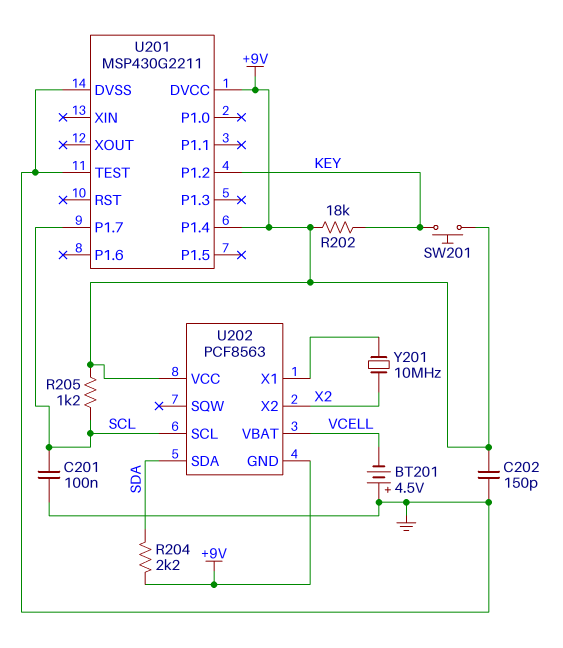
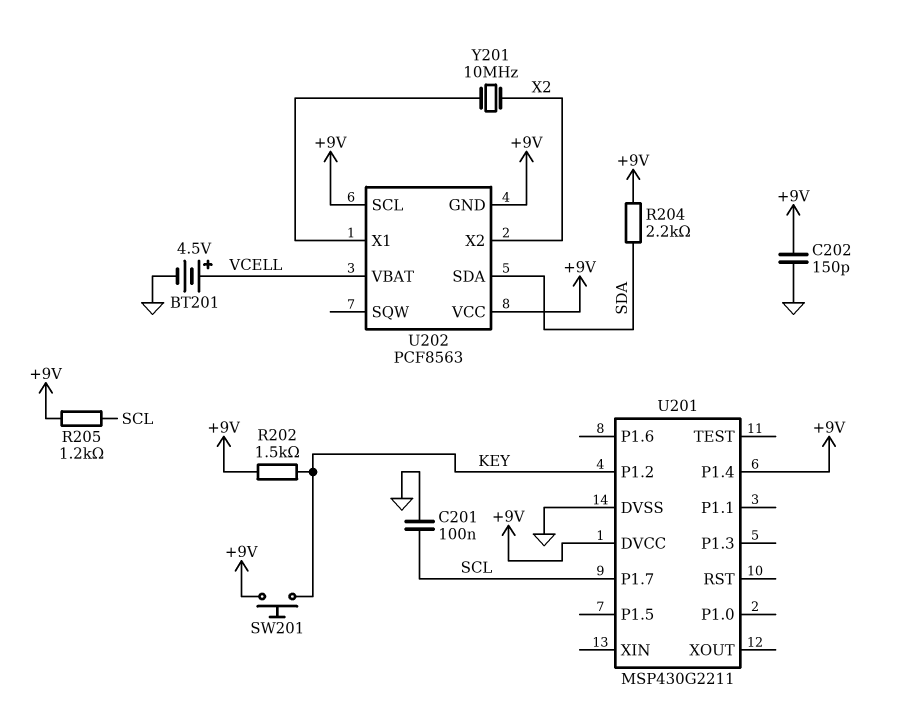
BT201: 4.5V (plus GND, minus VCELL) -> 4.5V (plus VCELL, minus GND)
R202: 18k (+9V, KEY) -> 1.5k (+9V, KEY)
U201 pin TEST: GND -> none
U202 pin SCL: SCL -> +9V

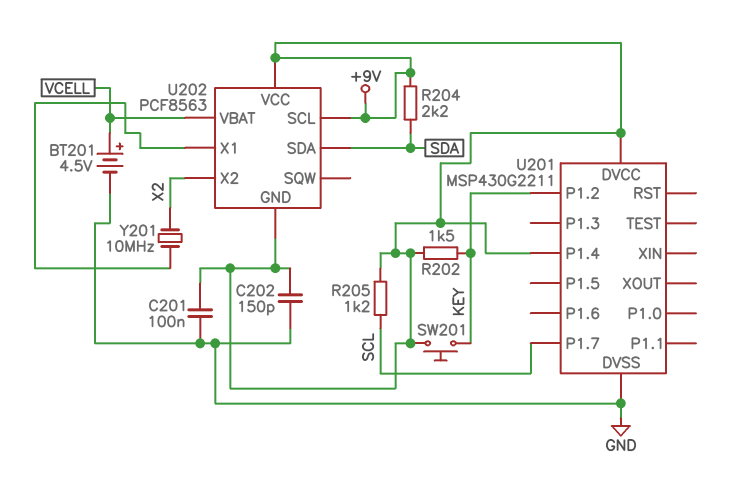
C201: 100nF (GND, SCL) -> 100nF (+9V, GND)

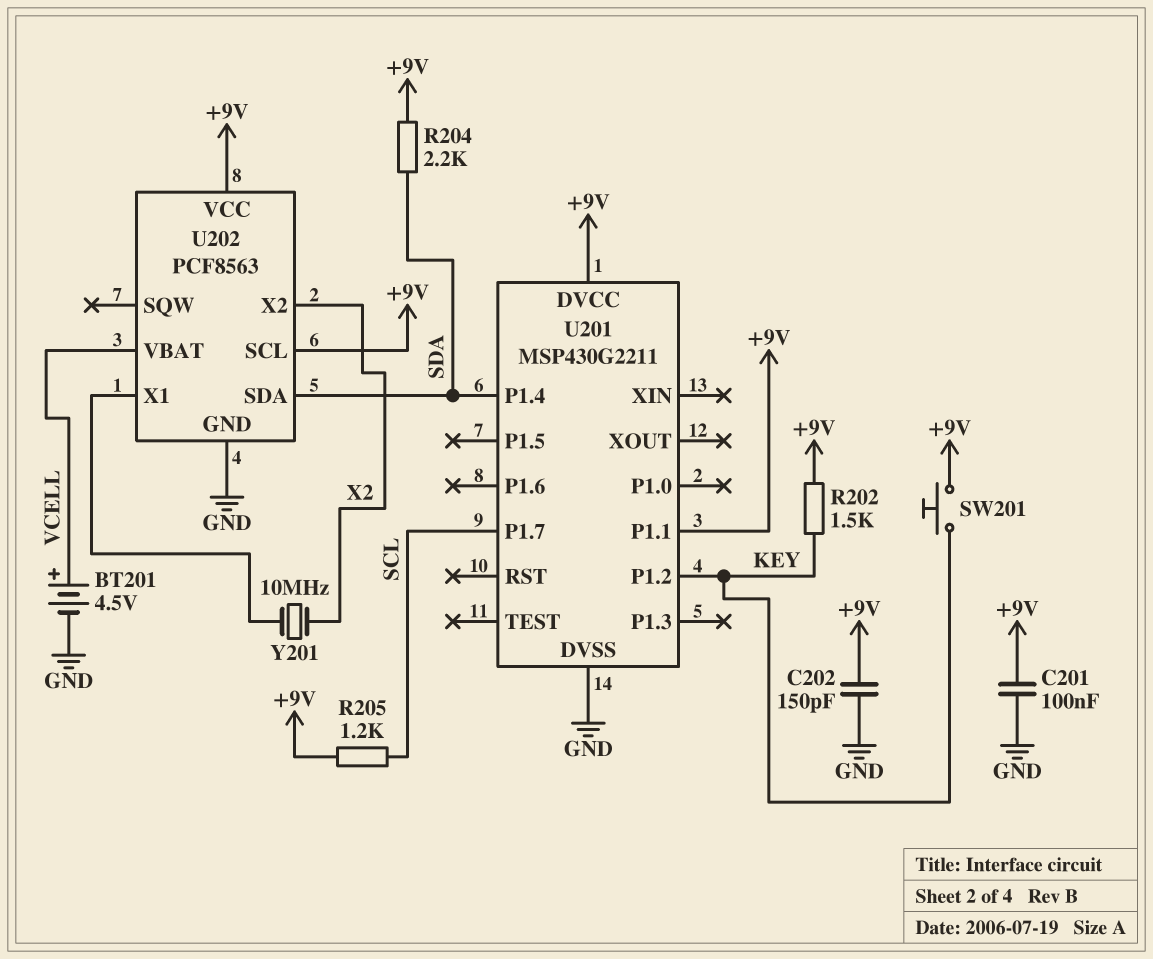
U201 pin P1.1: none -> +9V
U201 pin P1.4: +9V -> SDA
U202 pin GND: +9V -> GND

